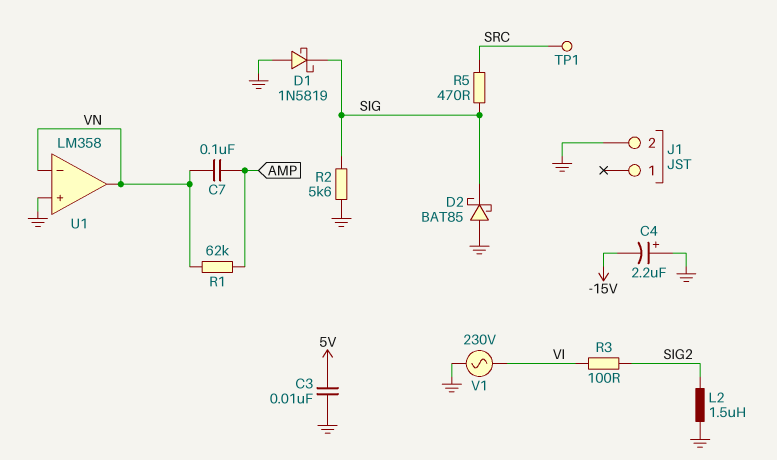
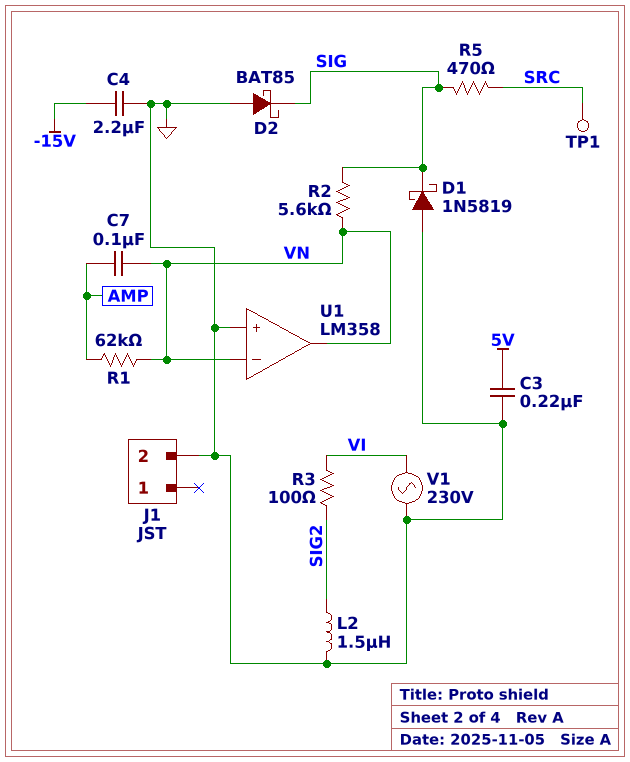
C3: 10nF (5V, GND) -> 220nF (5V, GND)
C4: 2.2uF (plus GND, minus -15V) -> 2.2uF (-15V, GND)
R2: 5.6k (GND, SIG) -> 5.6k (SIG, VN)

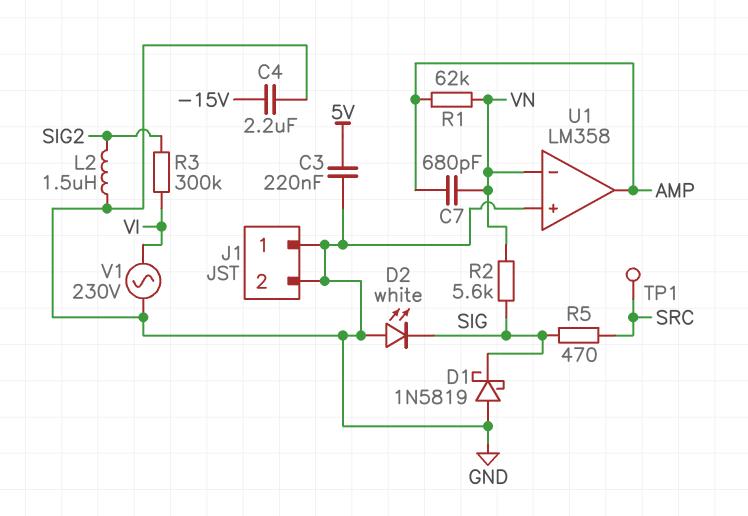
C7: 100nF (AMP, VN) -> 680pF (AMP, VN)
D2: schottky BAT85 (A GND, K SIG) -> LED white (A GND, K SIG)
J1 pin 1: none -> GND
R3: 100 (SIG2, VI) -> 300k (SIG2, VI)
U1 pin out: VN -> AMP

